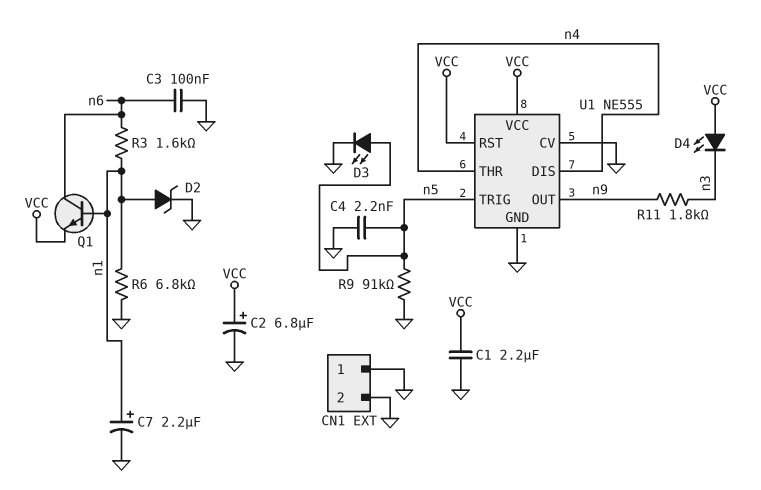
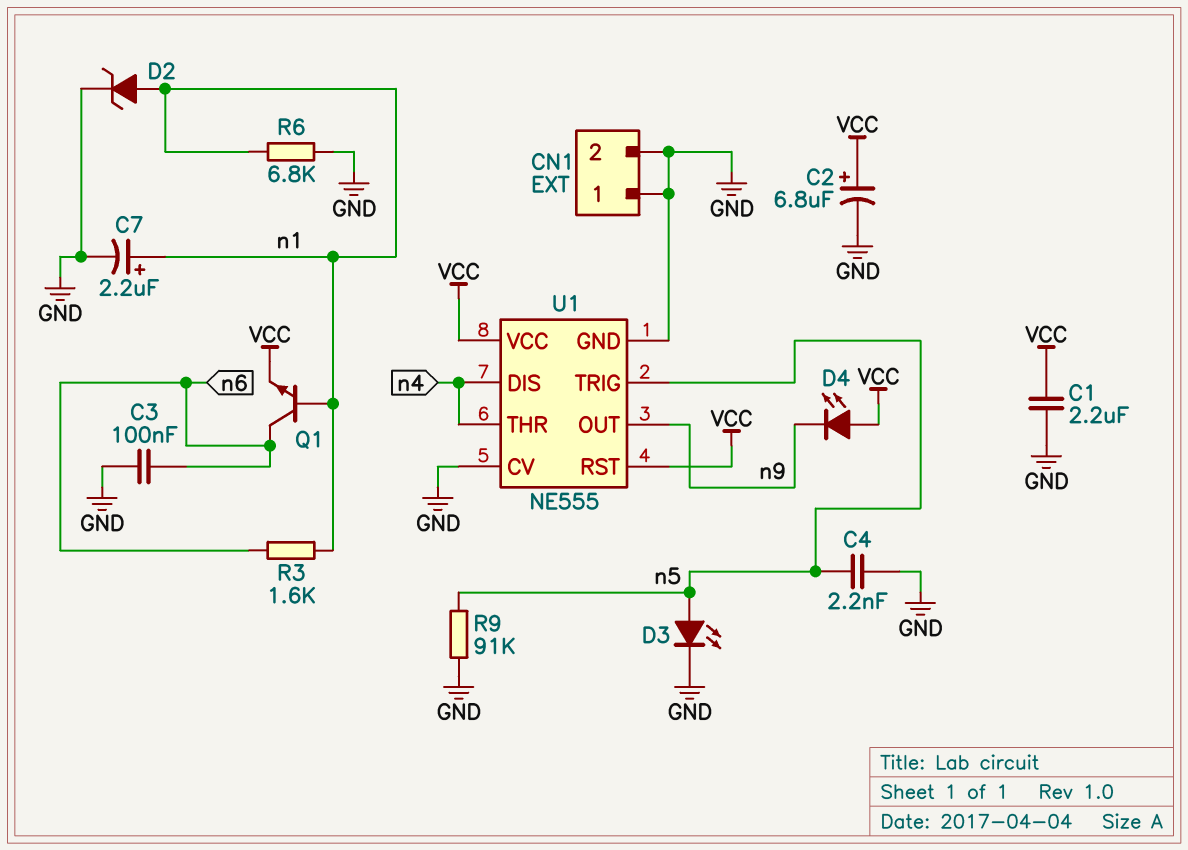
D4: LED (A VCC, K n3) -> LED (A VCC, K n9)
R11: 1.8k (n3, n9) -> none

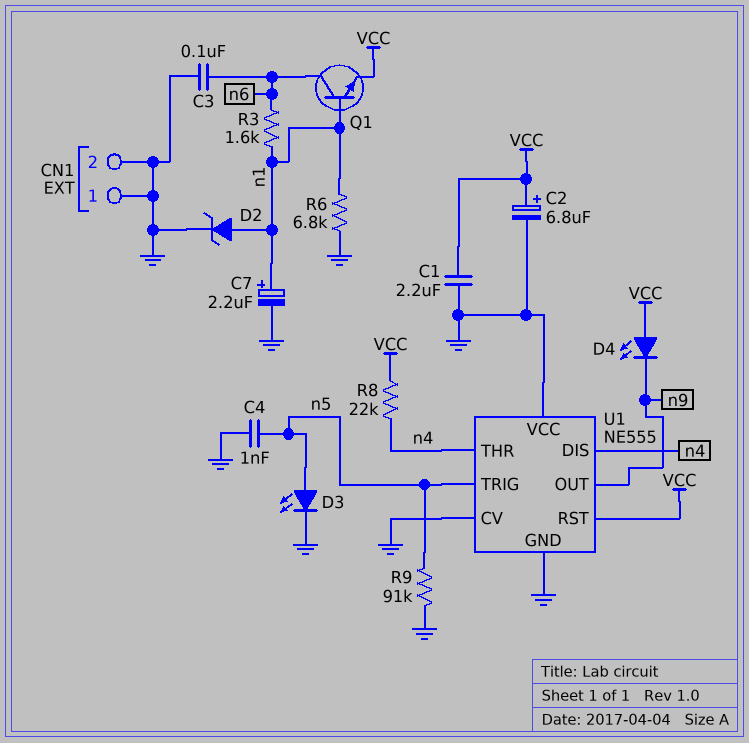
C4: 2.2nF (GND, n5) -> 1nF (GND, n5)
R8: none -> 22k (VCC, n4)
U1 pin VCC: VCC -> GND

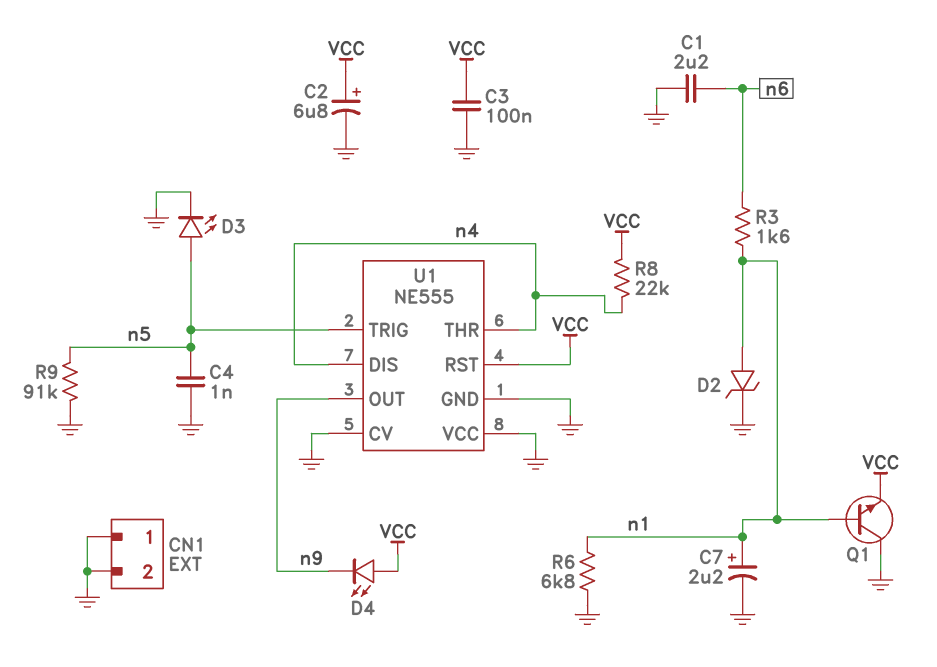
C1: 2.2uF (GND, VCC) -> 2.2uF (GND, n6)
C3: 100nF (GND, n6) -> 100nF (GND, VCC)
Q1: NPN (B n1, C n6, E VCC) -> NPN (B n1, C GND, E VCC)

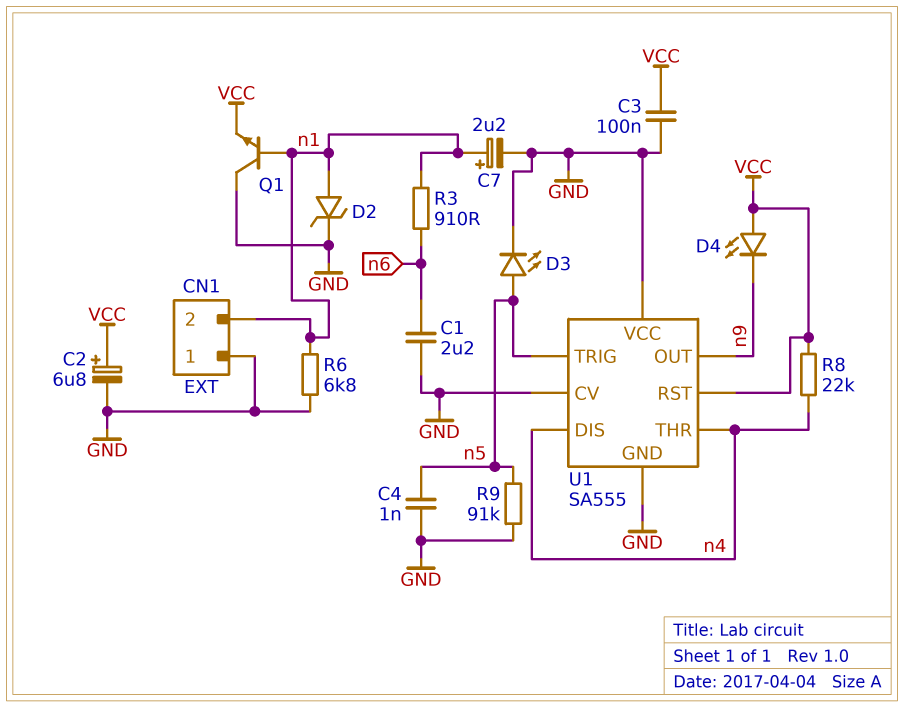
CN1 pin 2: GND -> n1
R3: 1.6k (n1, n6) -> 910 (n1, n6)
U1: NE555 -> SA555

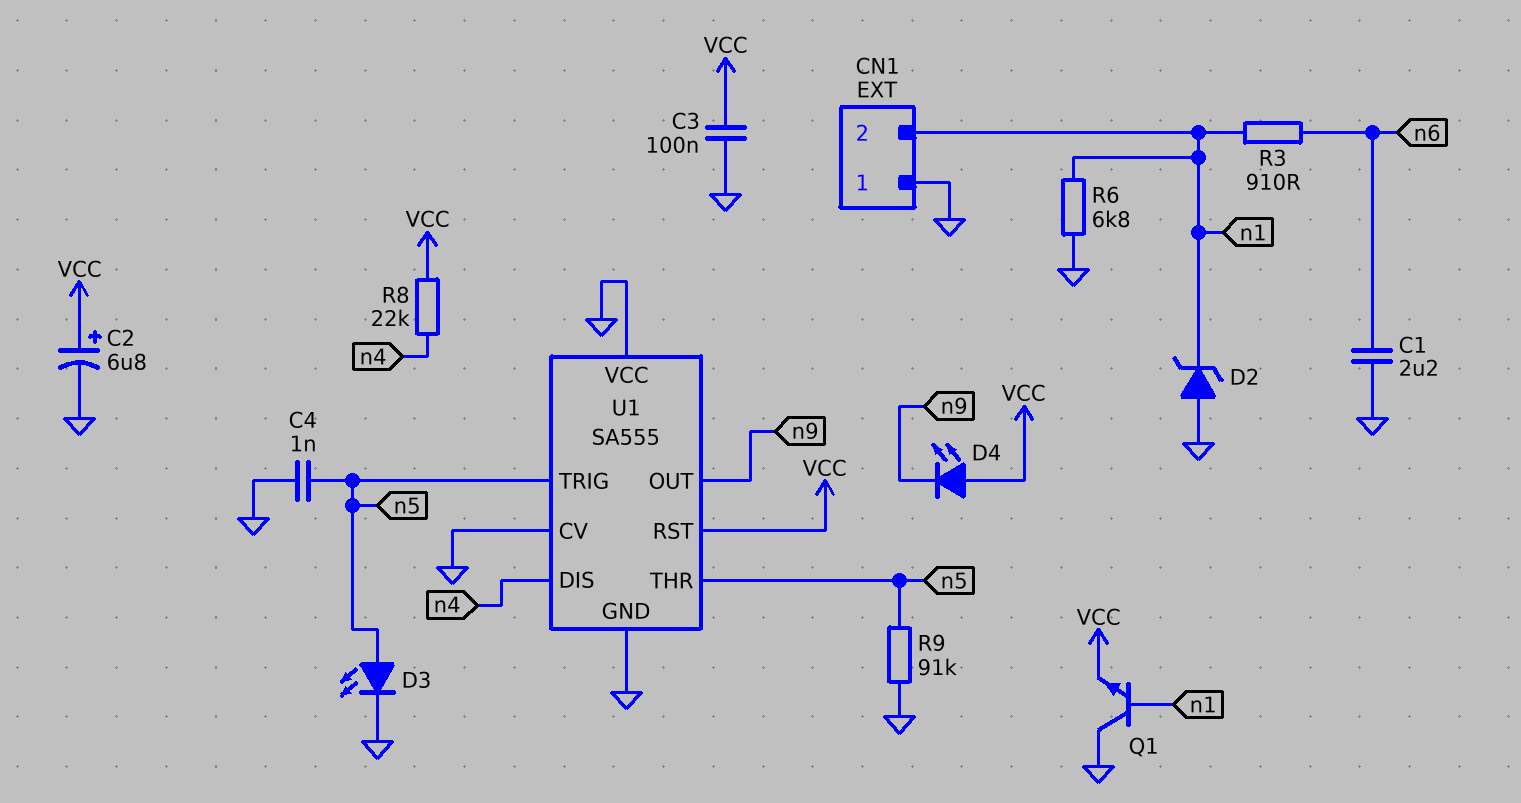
C7: 2.2uF (plus n1, minus GND) -> none
D2: zener (A n1, K GND) -> zener (A GND, K n1)
U1 pin THR: n4 -> n5

